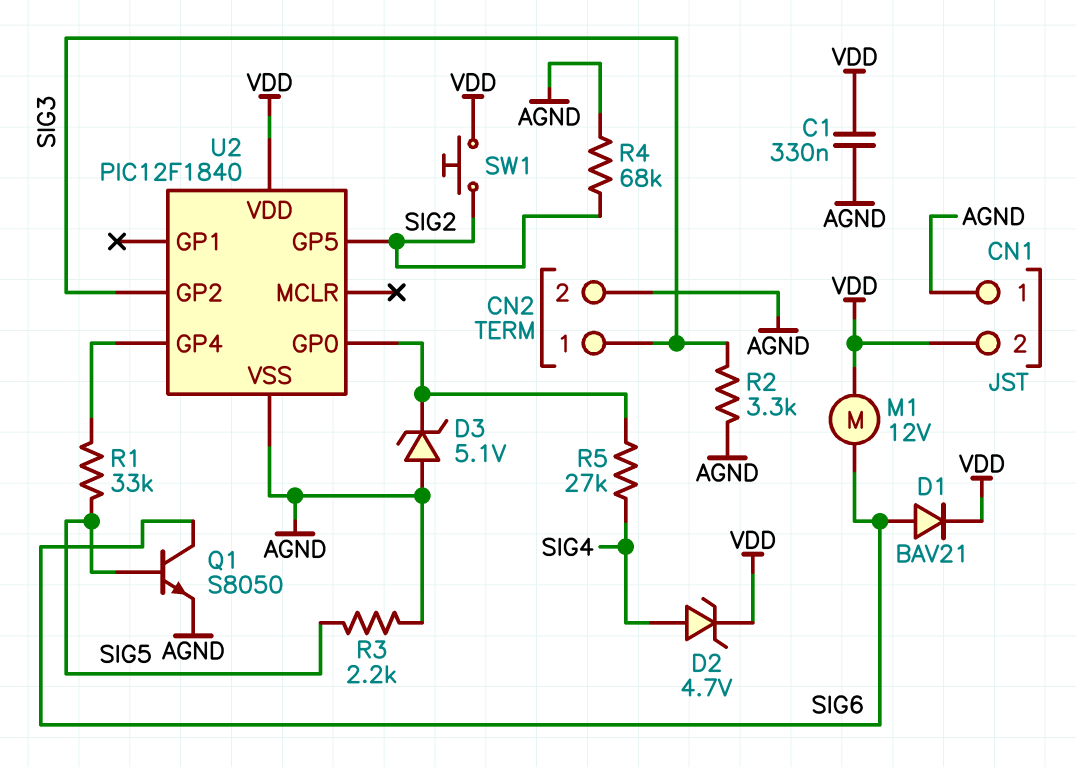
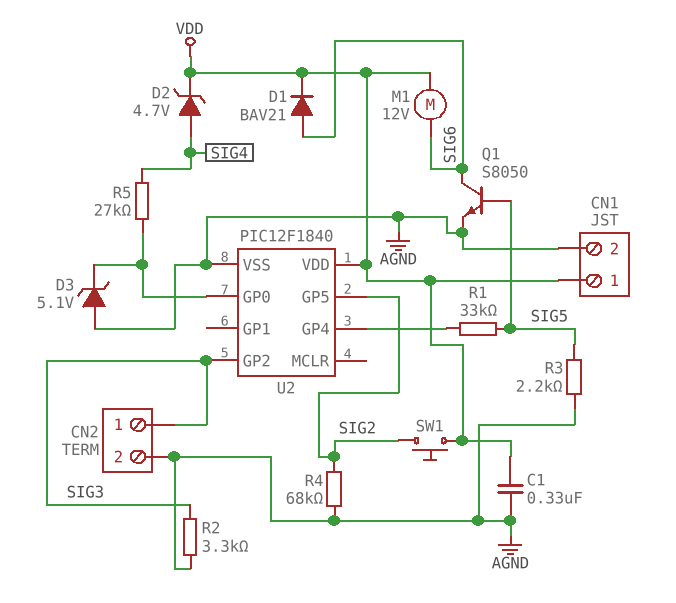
CN1 pin 1: AGND -> VDD
CN1 pin 2: VDD -> AGND

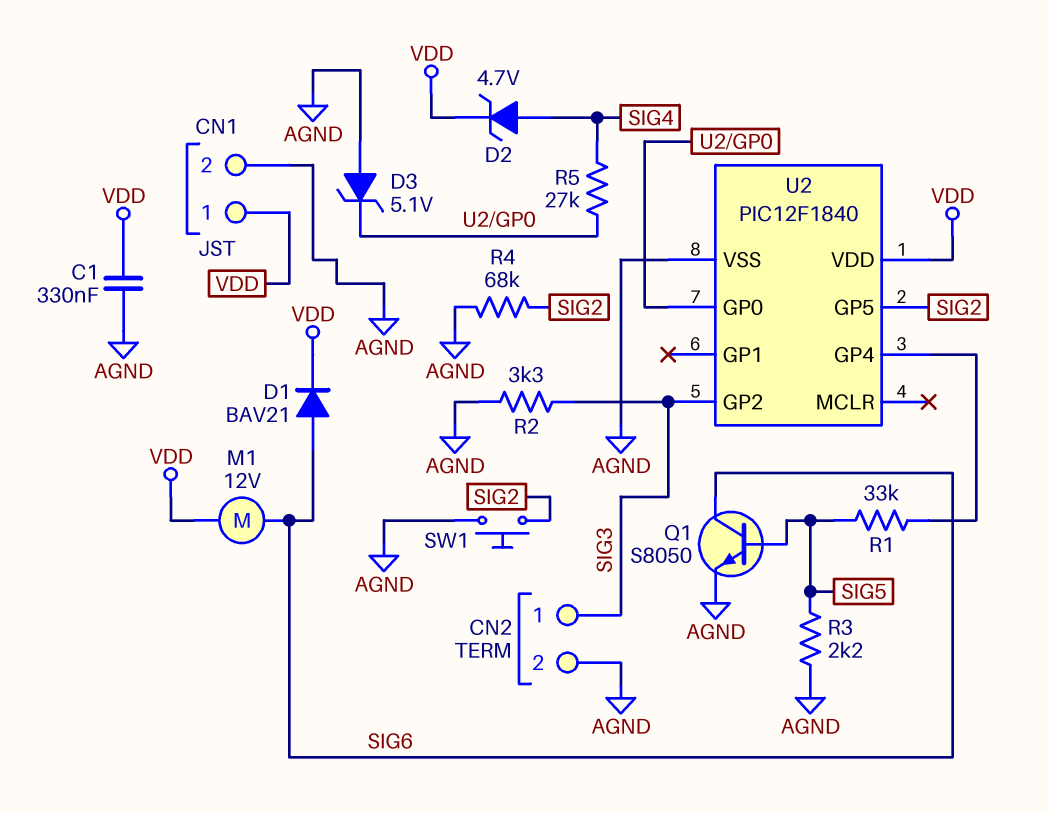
SW1: button (SIG2, VDD) -> button (AGND, SIG2)

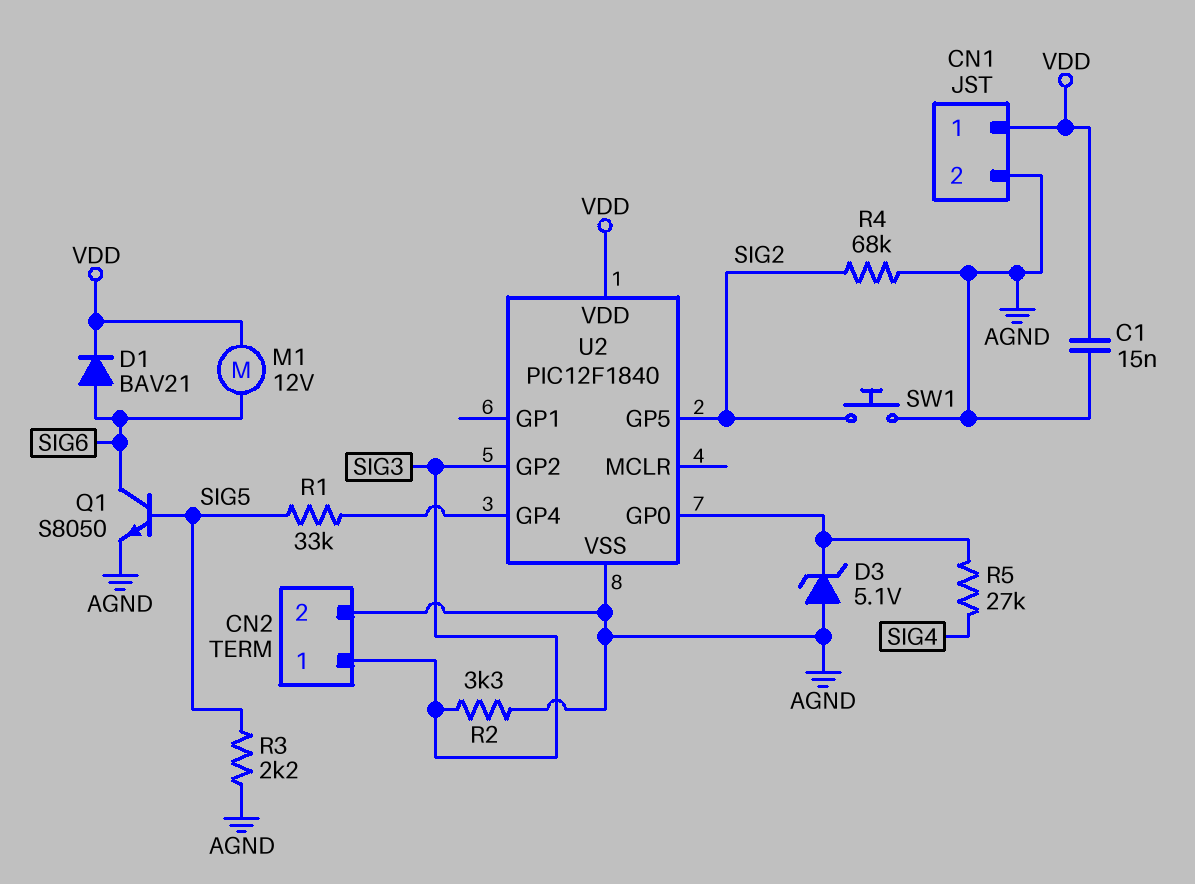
C1: 330nF (AGND, VDD) -> 15nF (AGND, VDD)
D2: zener 4.7V (A SIG4, K VDD) -> none

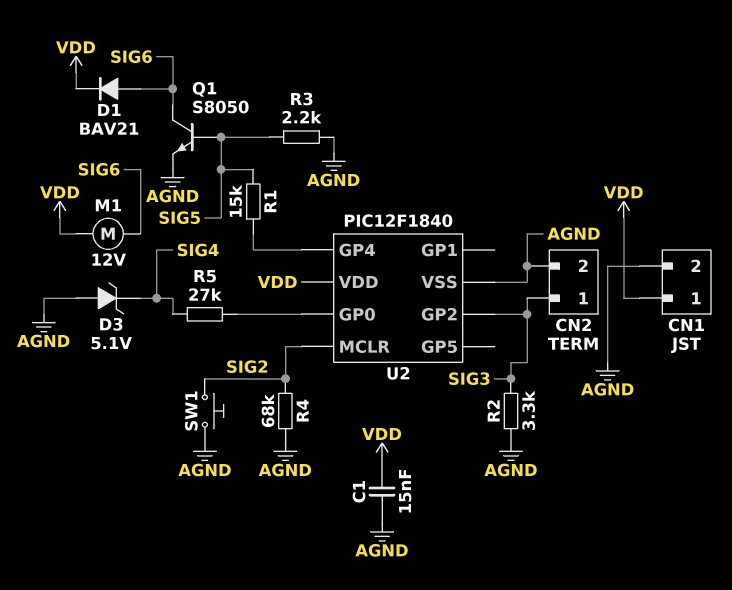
D3: zener 5.1V (A AGND, K U2/GP0) -> zener 5.1V (A AGND, K SIG4)
R1: 33k (SIG5, U2/GP4) -> 15k (SIG5, U2/GP4)
U2 pin GP5: SIG2 -> none
U2 pin MCLR: none -> SIG2

